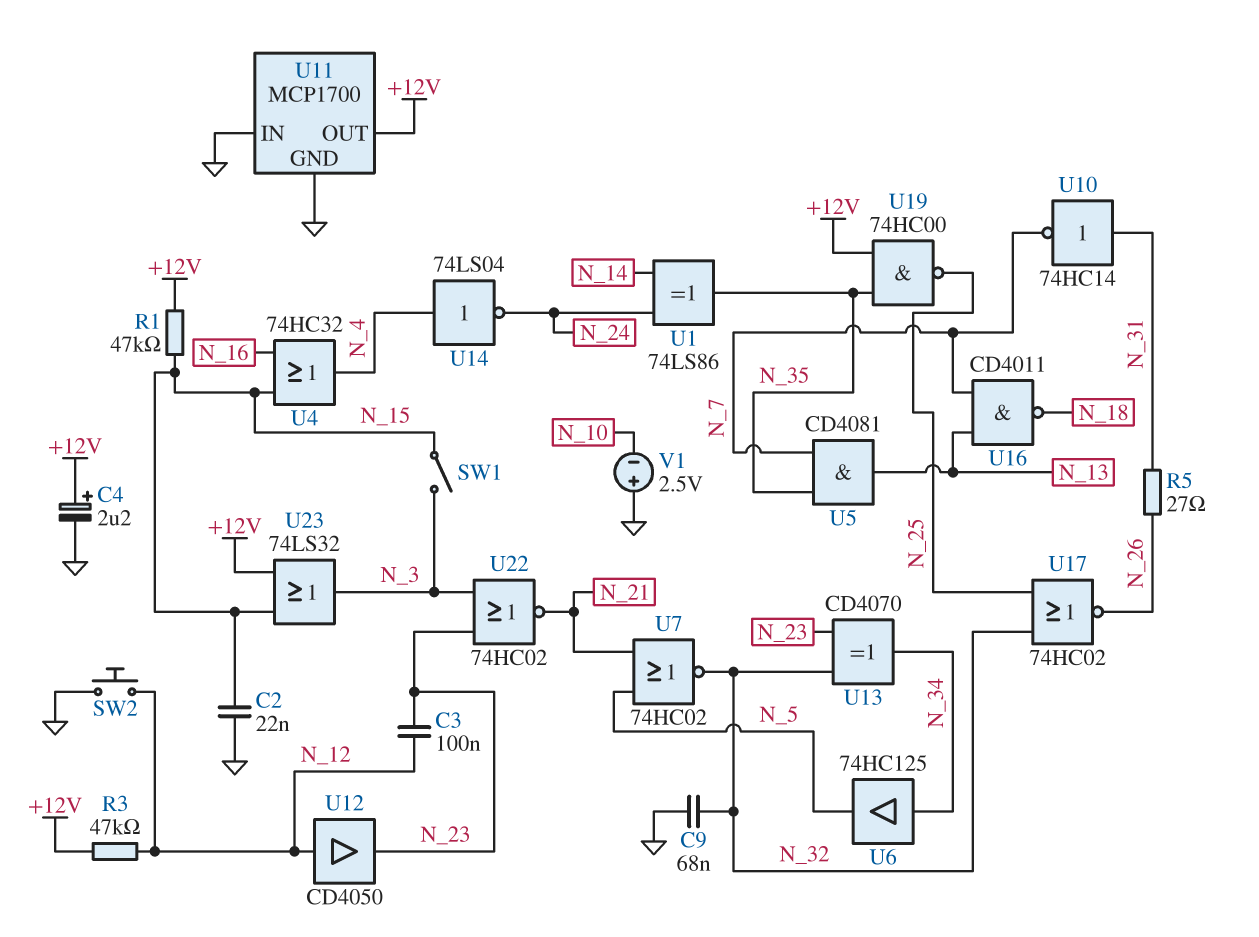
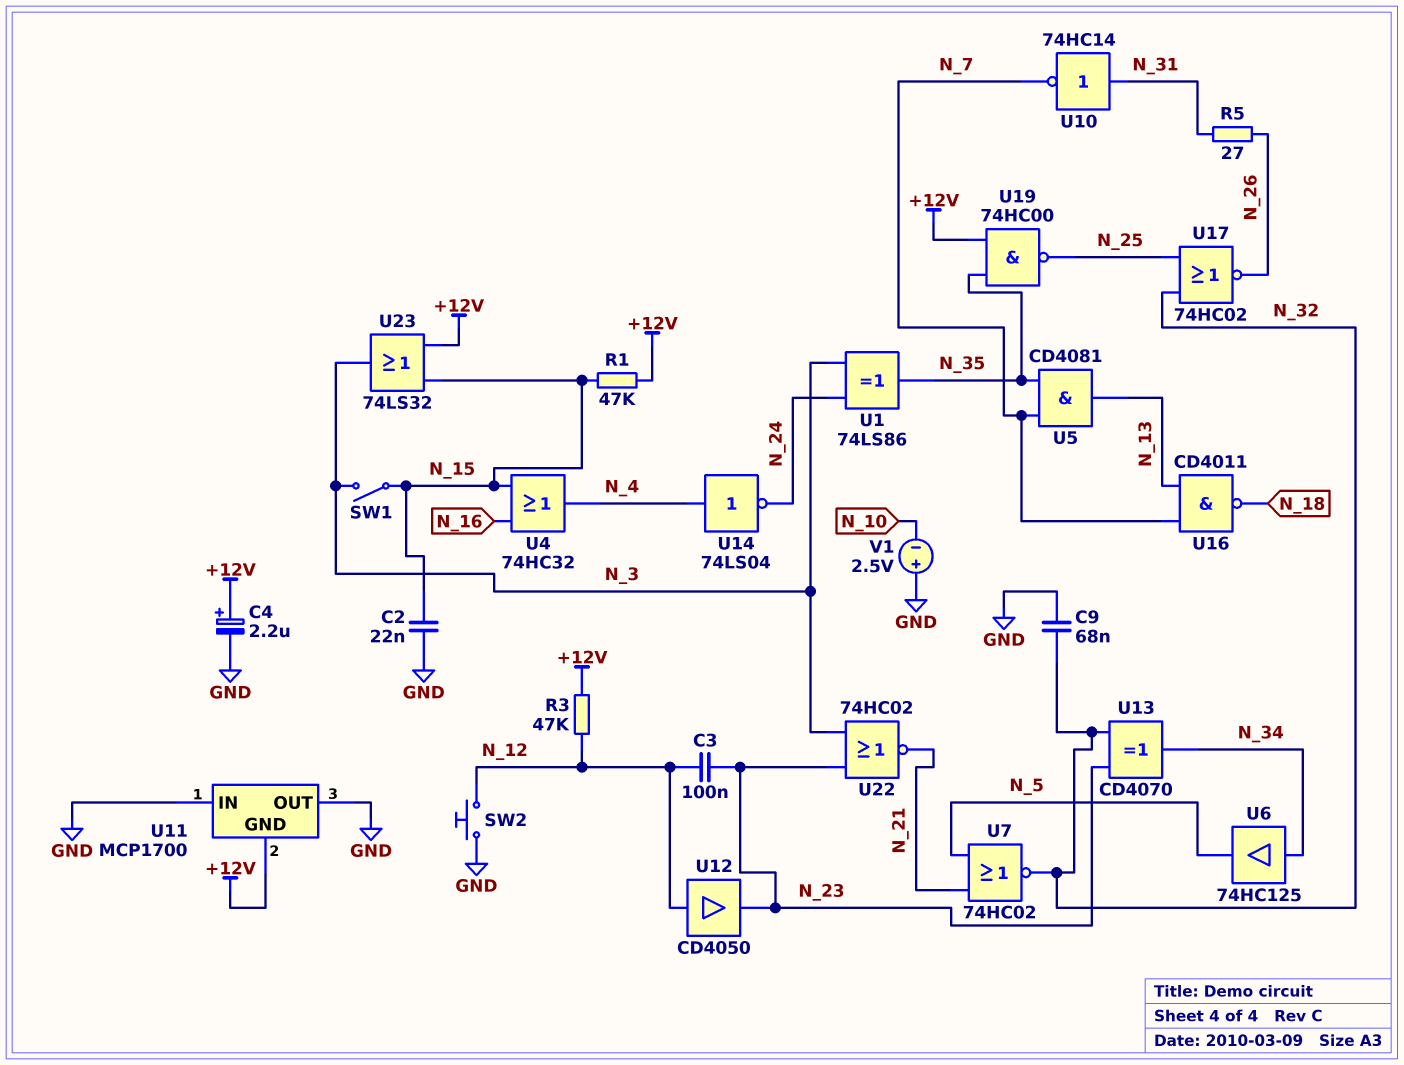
U1: XOR 74LS86 (in N_14, in N_24, out N_35) -> XOR 74LS86 (in N_3, in N_24, out N_35)
U11 pin GND: GND -> +12V
U11 pin OUT: +12V -> GND

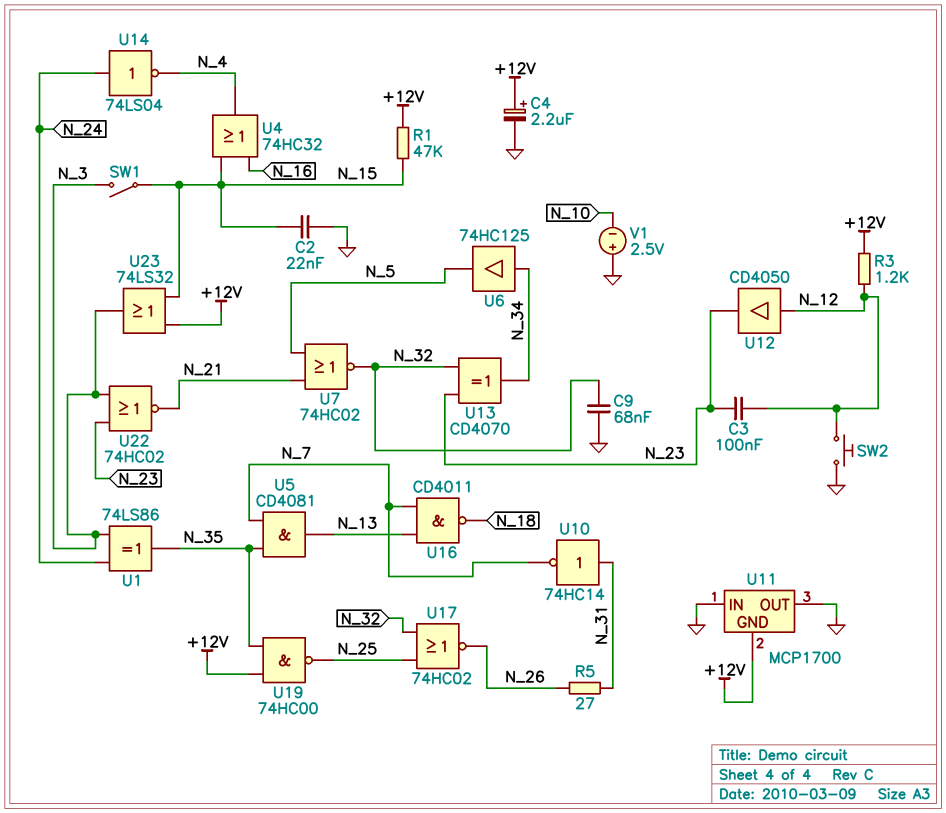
R3: 47k (+12V, N_12) -> 1.2k (+12V, N_12)
U14: NOT 74LS04 (in N_4, out N_24) -> NOT 74LS04 (in N_24, out N_4)

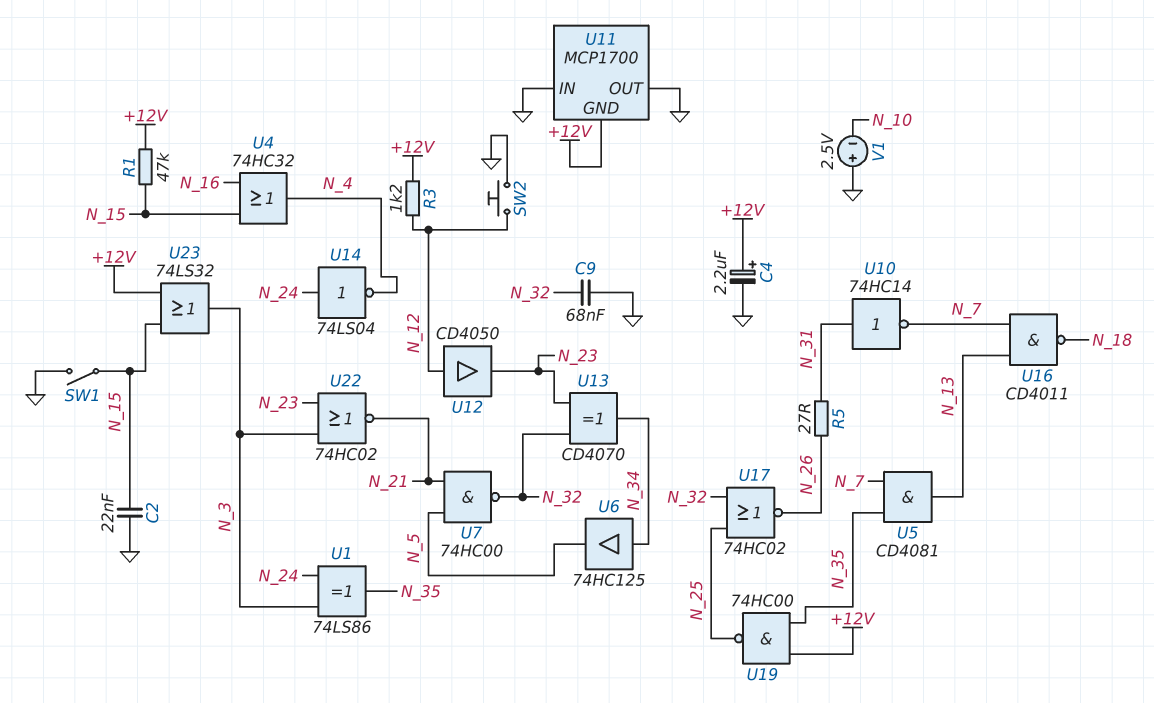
C3: 100nF (N_12, N_23) -> none
SW1: switch (N_3, N_15) -> switch (GND, N_15)
U7: NOR 74HC02 (in N_5, in N_21, out N_32) -> NAND 74HC00 (in N_5, in N_21, out N_32)

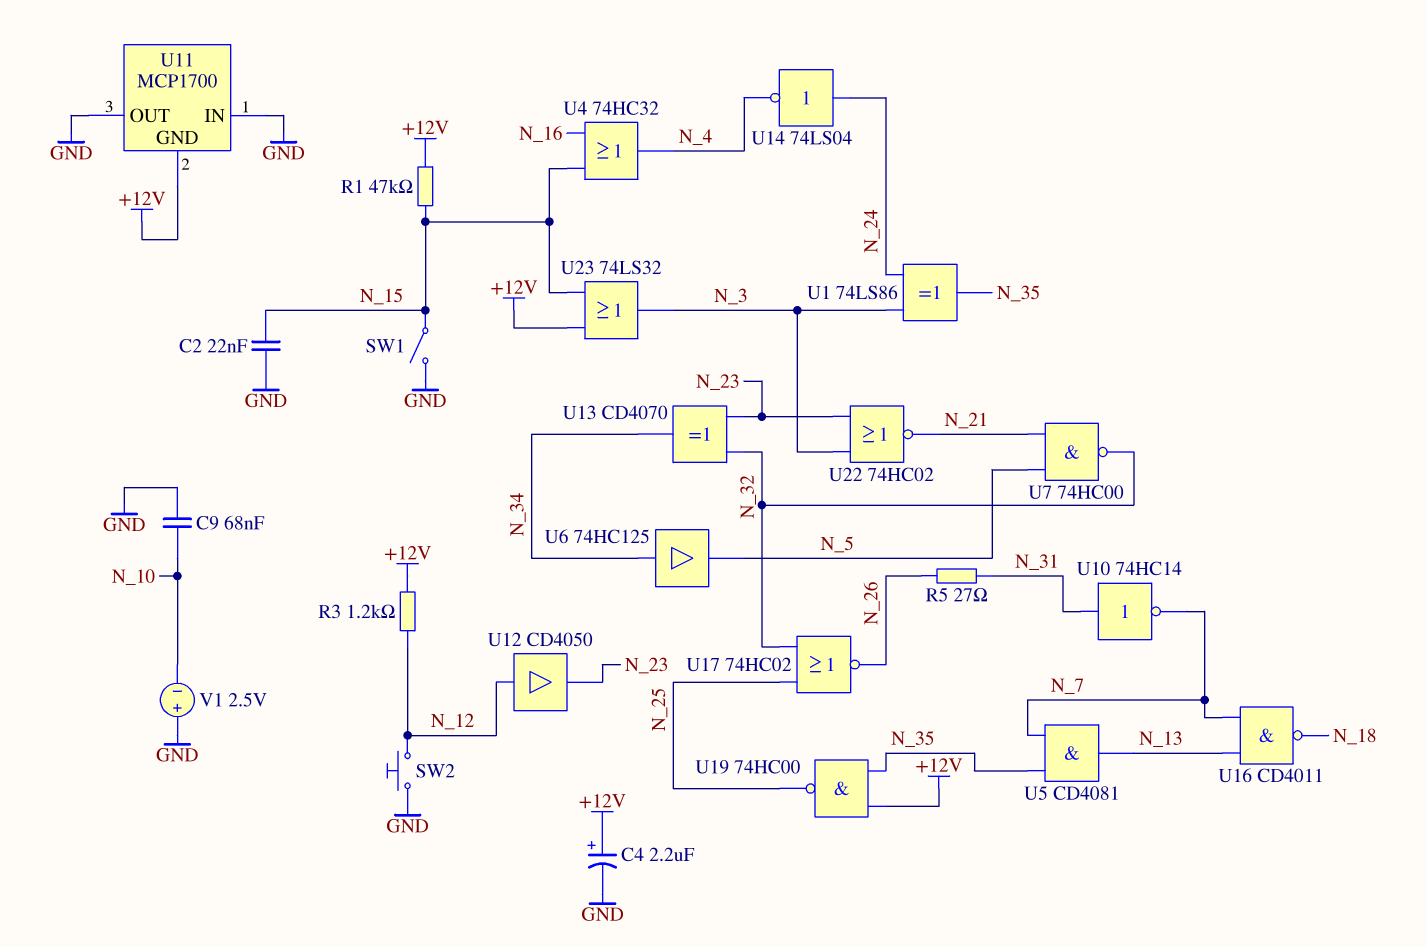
C9: 68nF (GND, N_32) -> 68nF (GND, N_10)

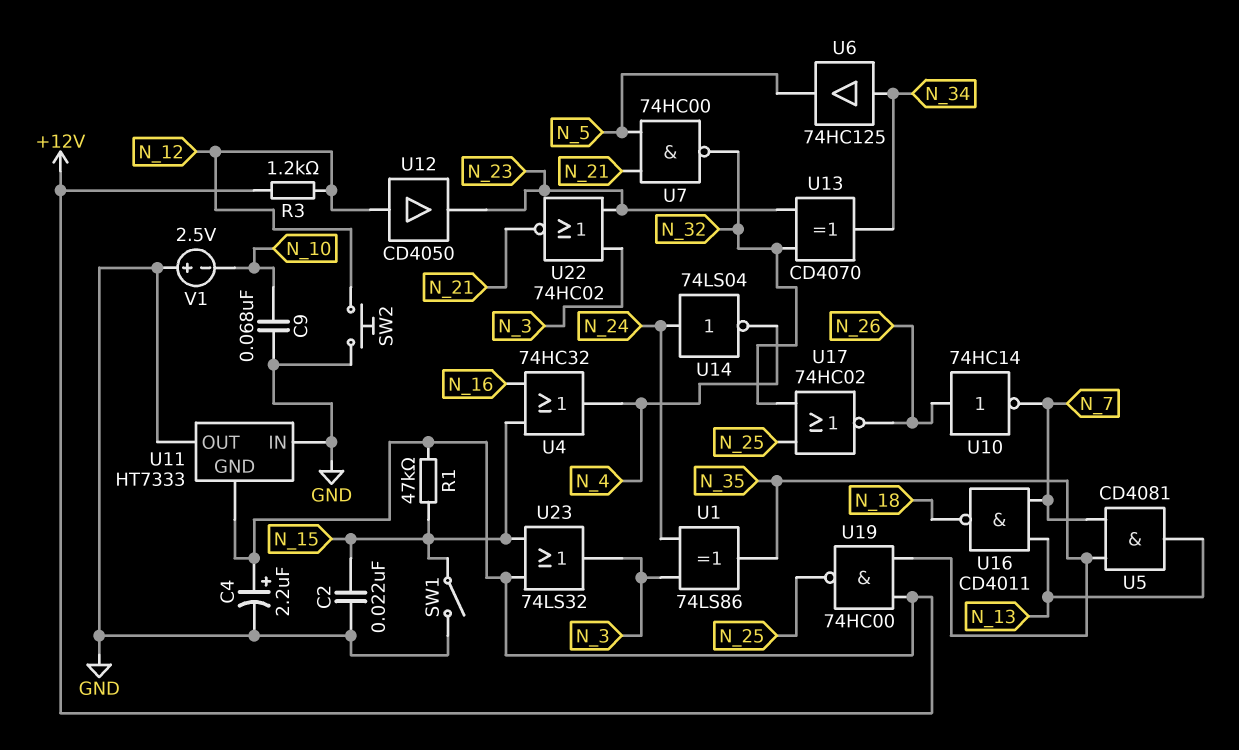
R5: 27 (N_26, N_31) -> none
U10: NOT 74HC14 (in N_31, out N_7) -> NOT 74HC14 (in N_26, out N_7)
U11: MCP1700 -> HT7333

